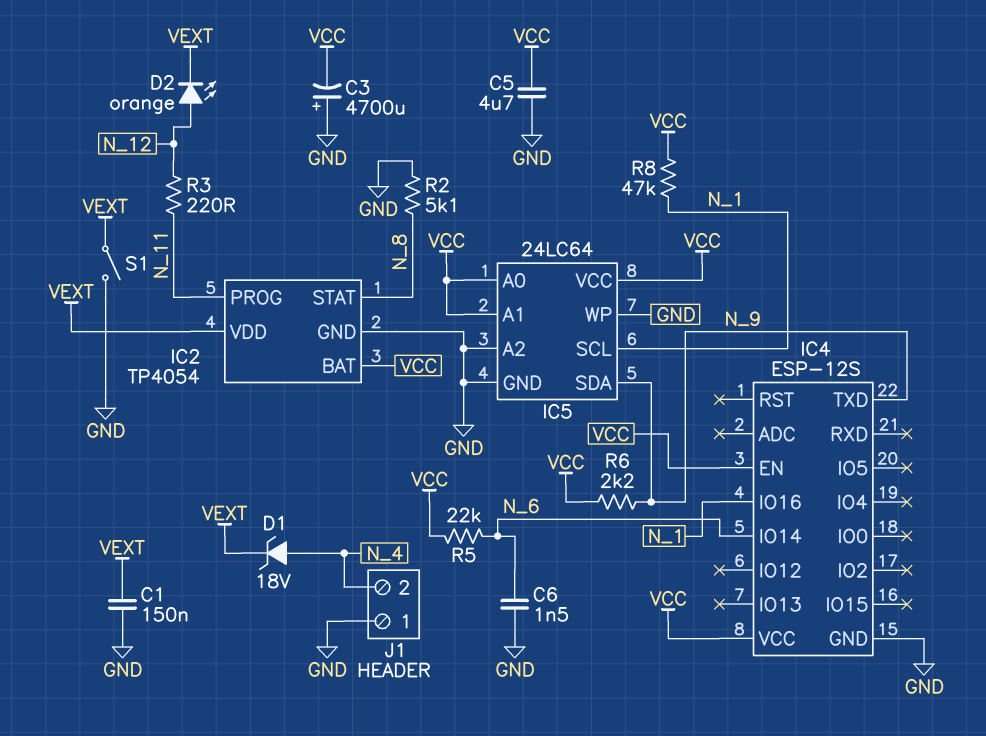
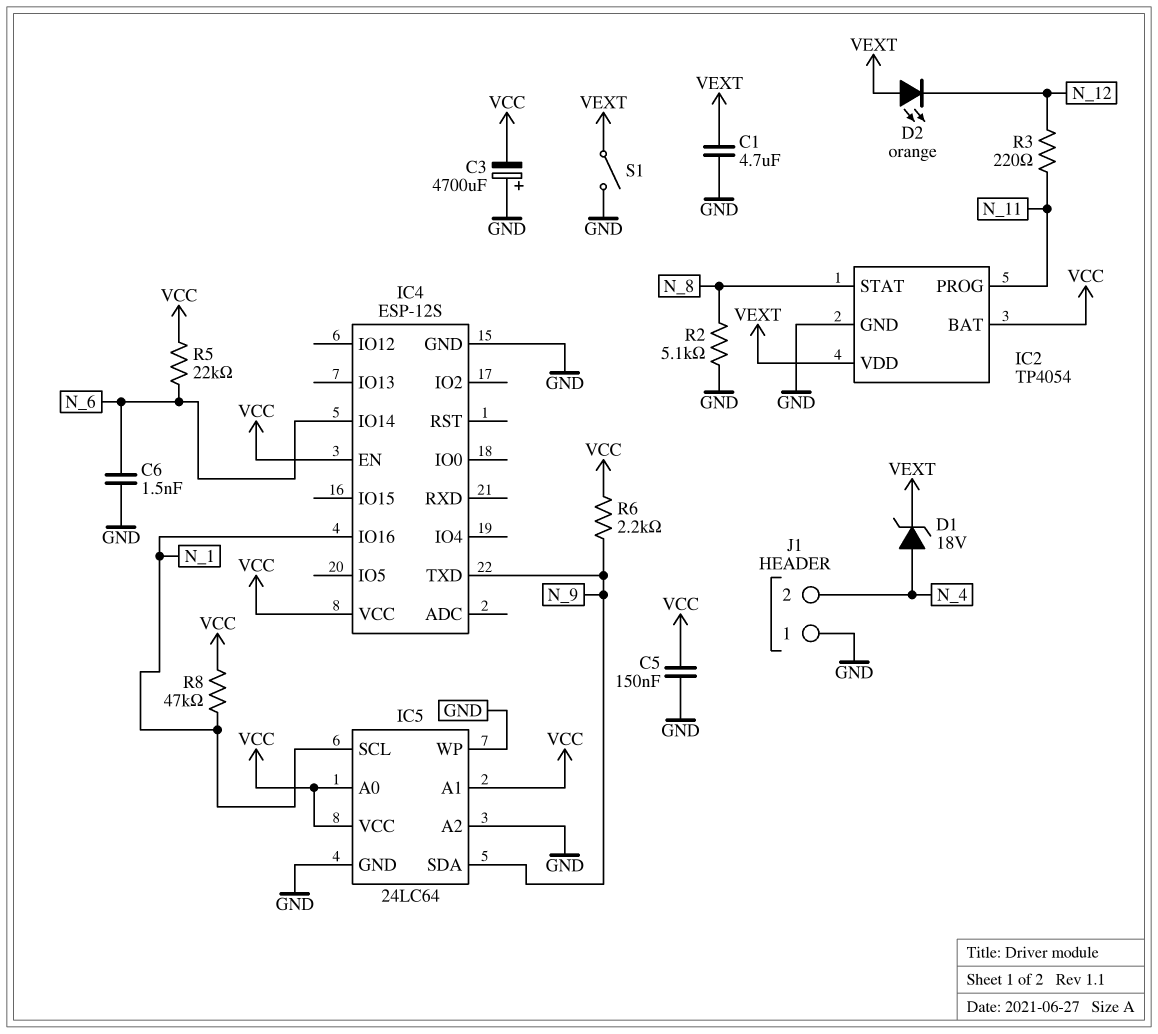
C1: 150nF (GND, VEXT) -> 4.7uF (GND, VEXT)
C5: 4.7uF (GND, VCC) -> 150nF (GND, VCC)
D2: LED orange (A N_12, K VEXT) -> LED orange (A VEXT, K N_12)

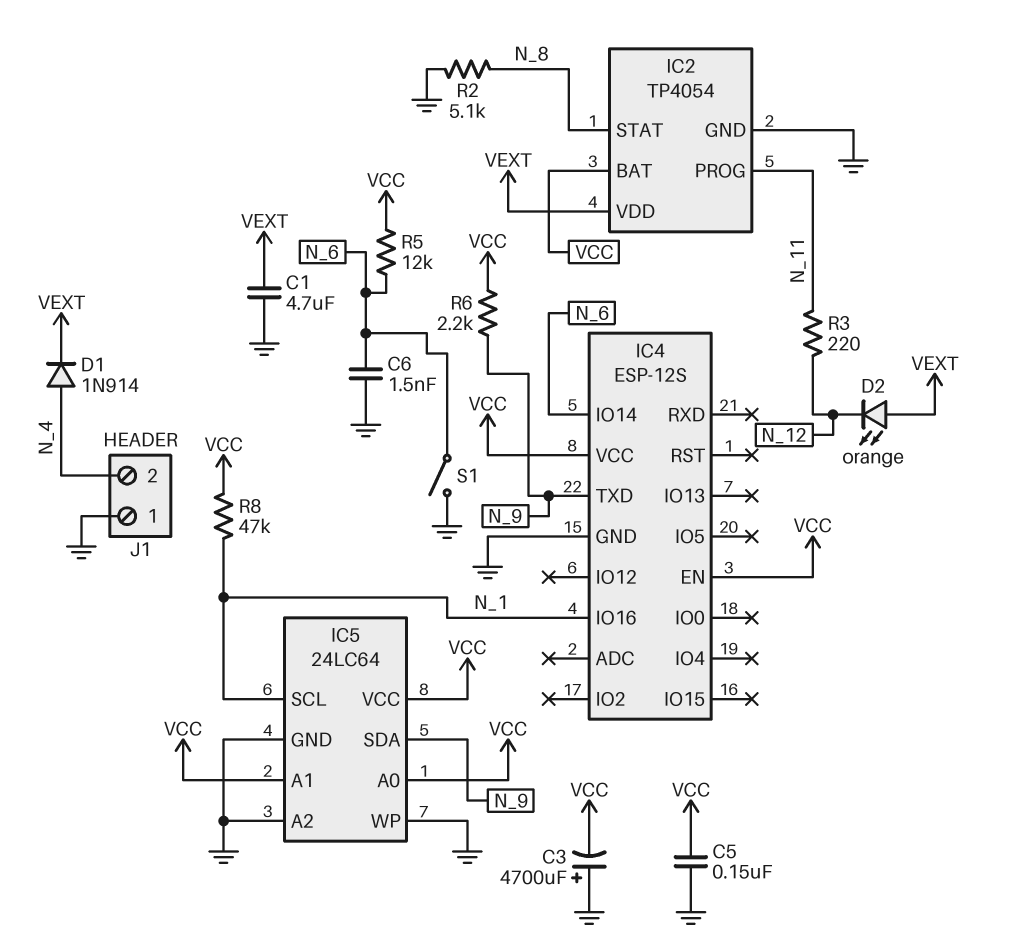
D1: zener 18V (A N_4, K VEXT) -> diode 1N914 (A N_4, K VEXT)
R5: 22k (N_6, VCC) -> 12k (N_6, VCC)
S1: switch (GND, VEXT) -> switch (GND, N_6)

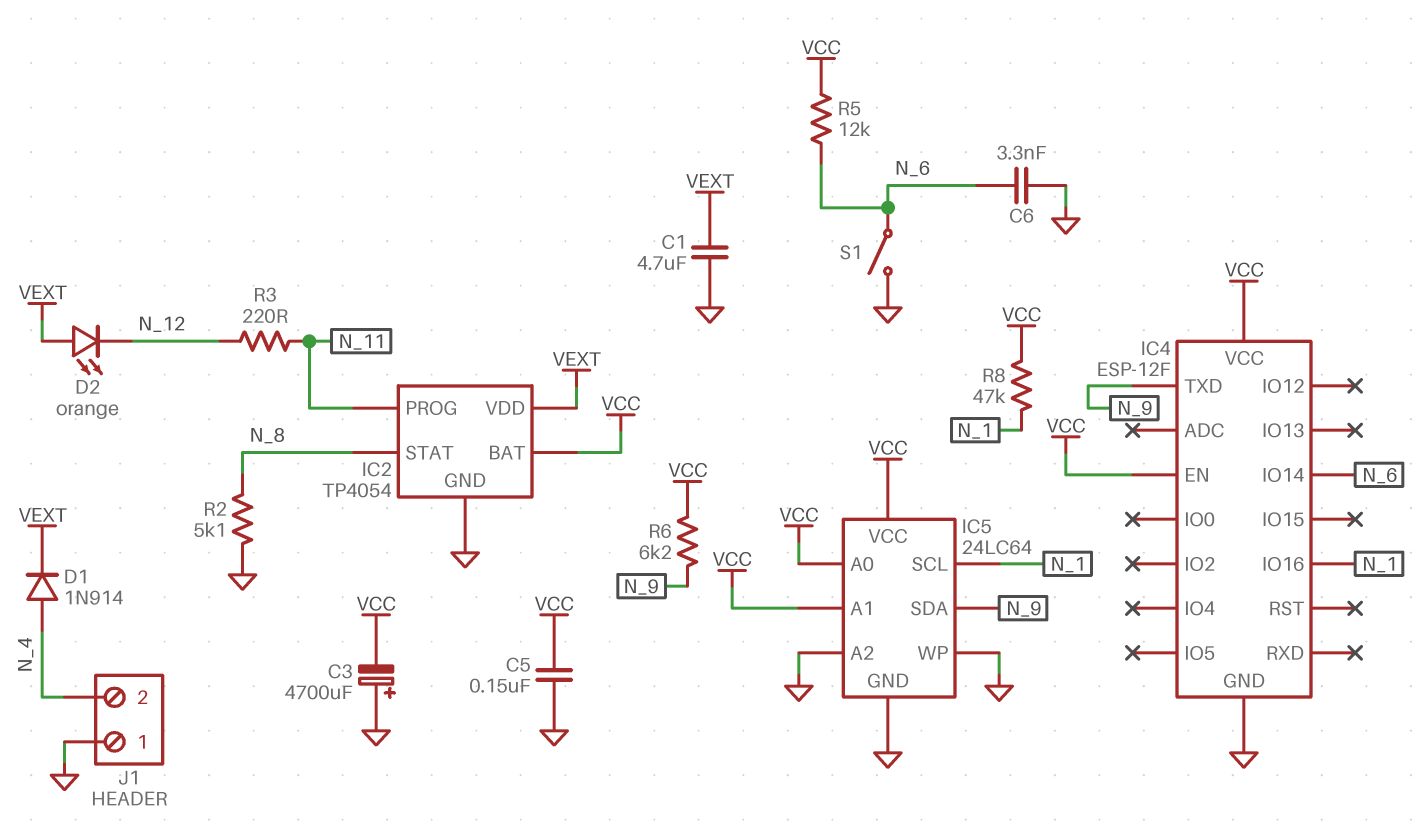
C6: 1.5nF (GND, N_6) -> 3.3nF (GND, N_6)
IC4: ESP-12S -> ESP-12F
R6: 2.2k (N_9, VCC) -> 6.2k (N_9, VCC)

